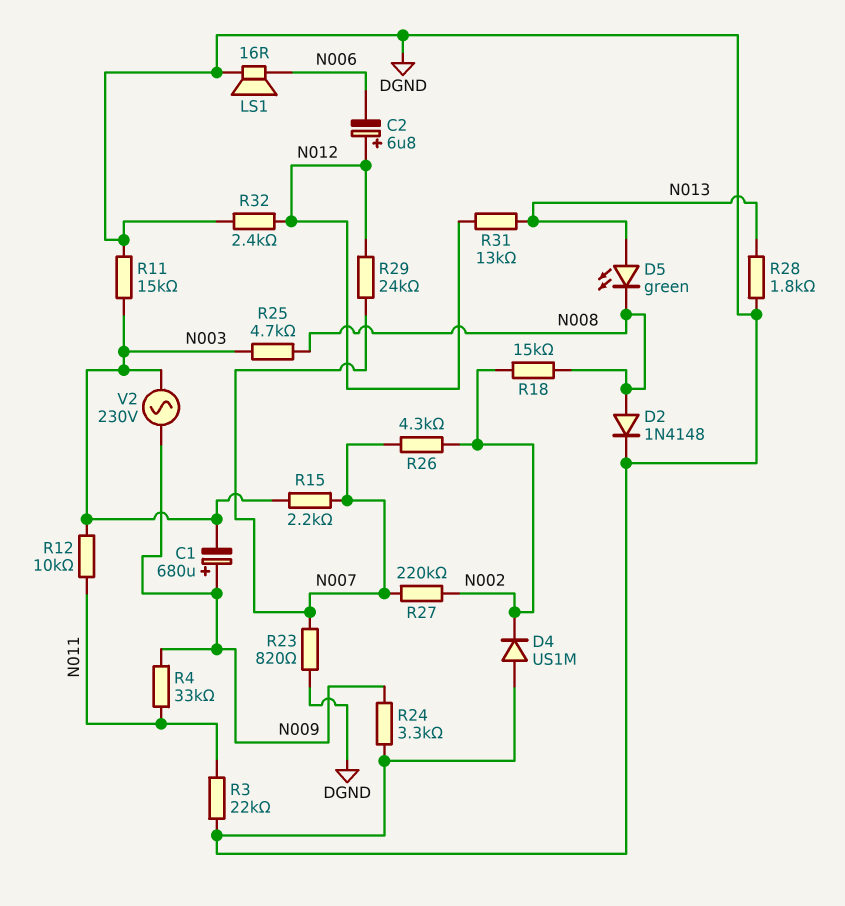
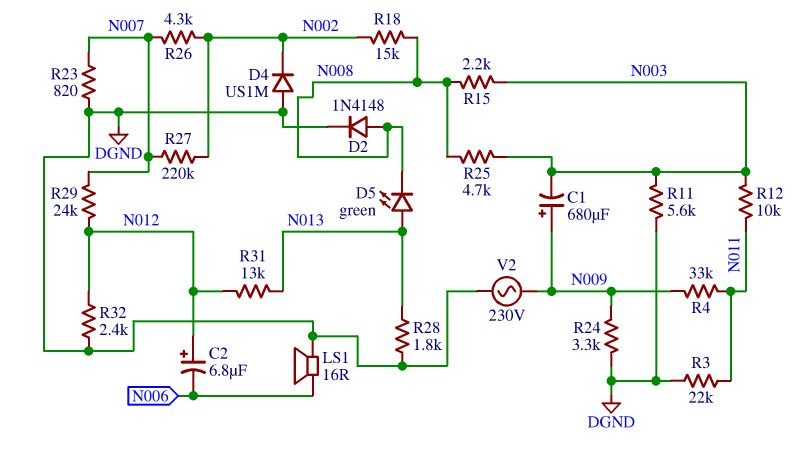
R11: 15k (DGND, N003) -> 5.6k (DGND, N003)
R15: 2.2k (N003, N007) -> 2.2k (N003, N008)
V2: AC 230V (N003, N009) -> AC 230V (DGND, N009)

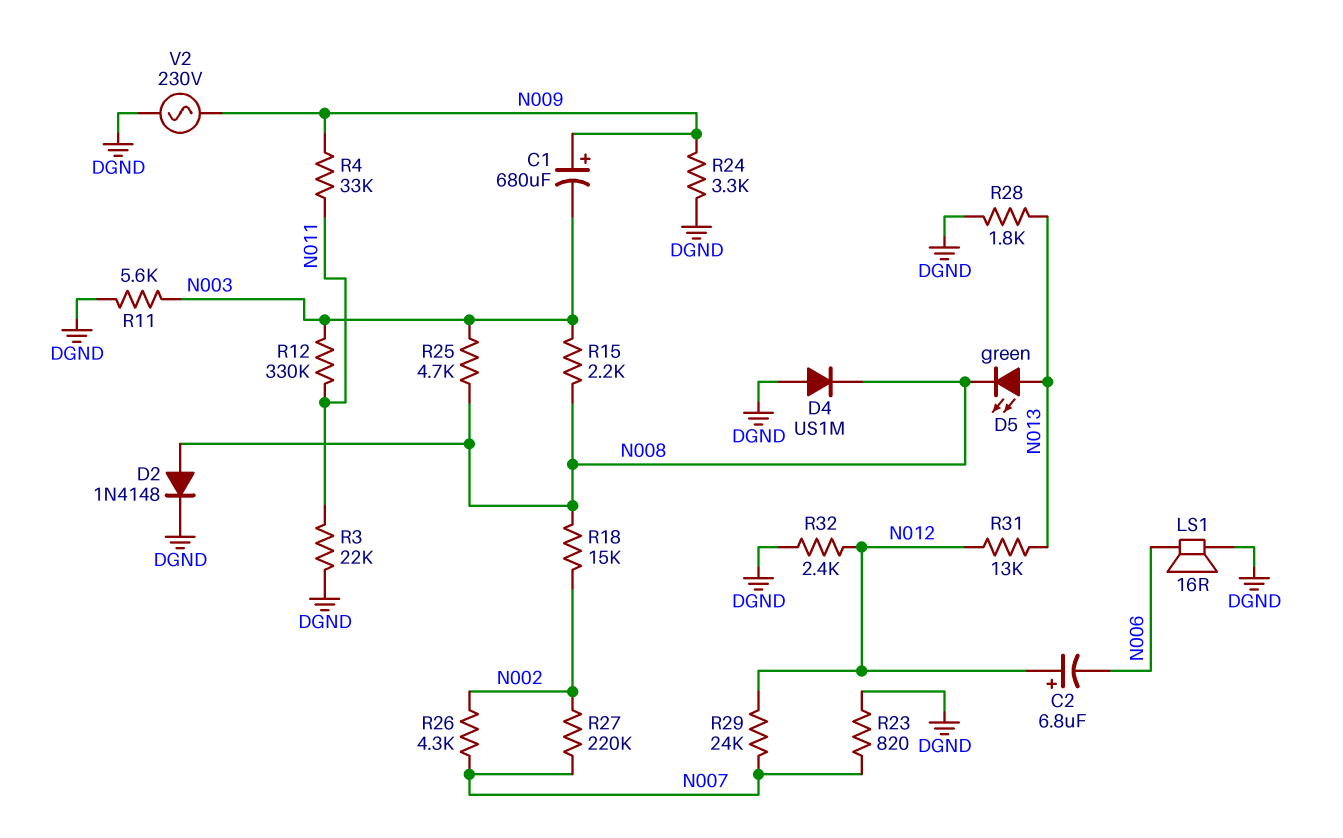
D4: diode US1M (A DGND, K N002) -> diode US1M (A DGND, K N008)
R12: 10k (N003, N011) -> 330k (N003, N011)

